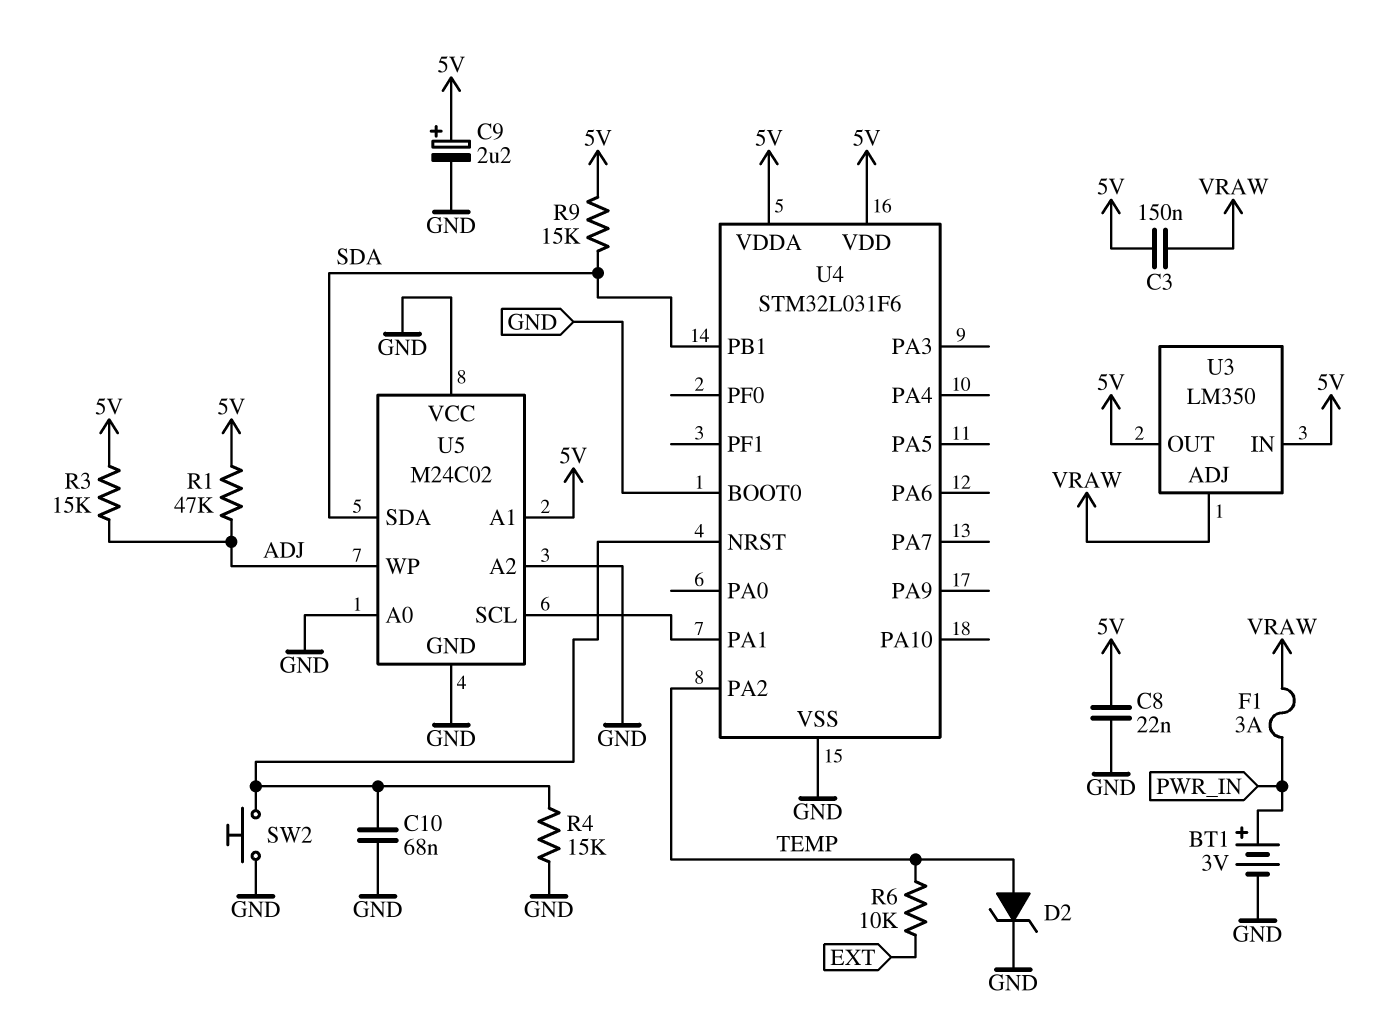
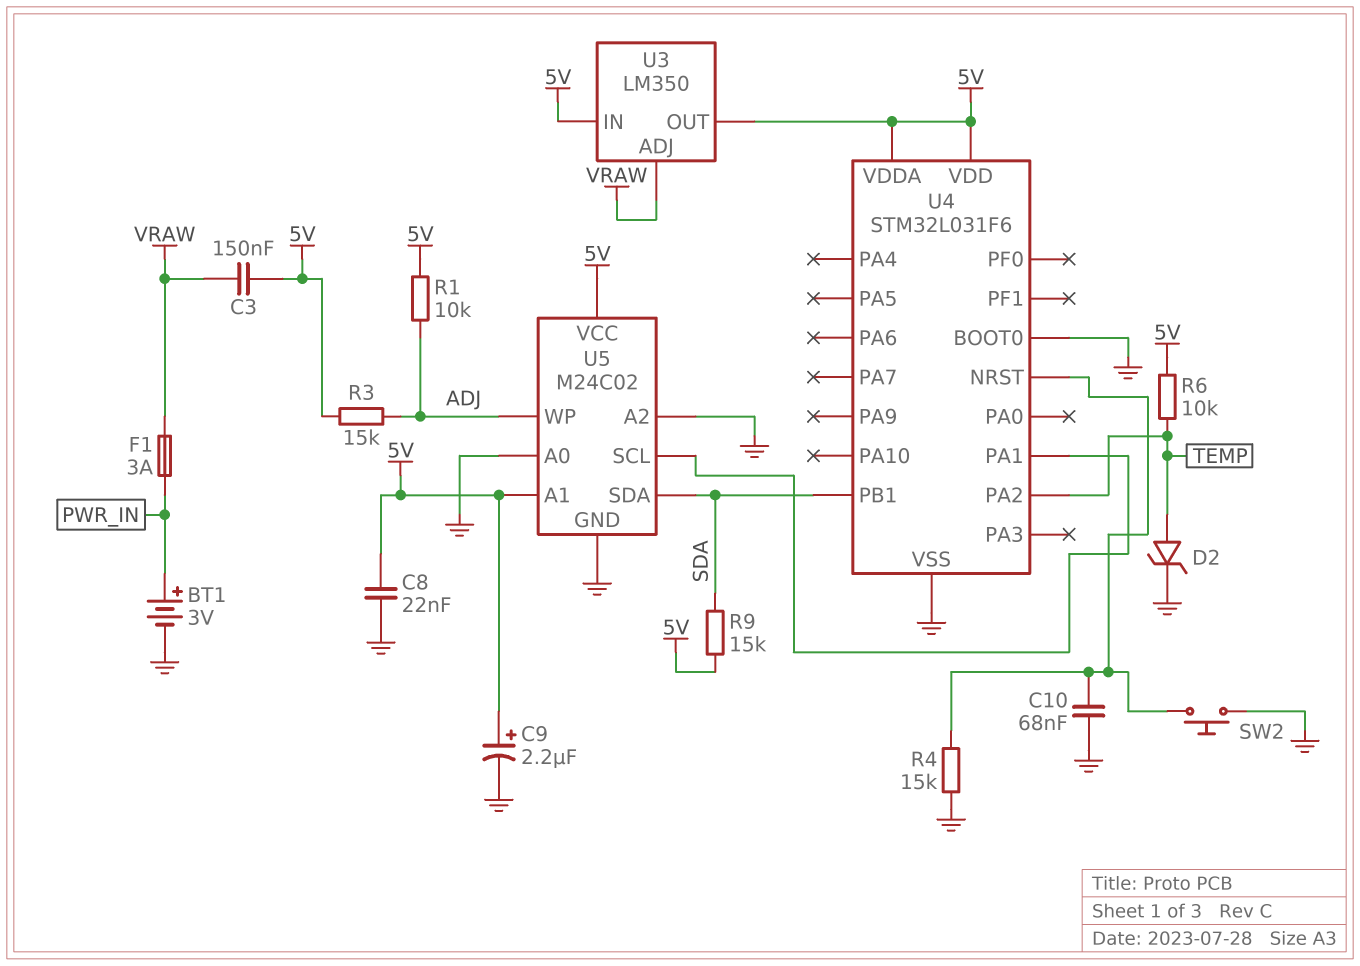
R1: 47k (5V, ADJ) -> 10k (5V, ADJ)
R6: 10k (EXT, TEMP) -> 10k (5V, TEMP)
U5 pin VCC: GND -> 5V

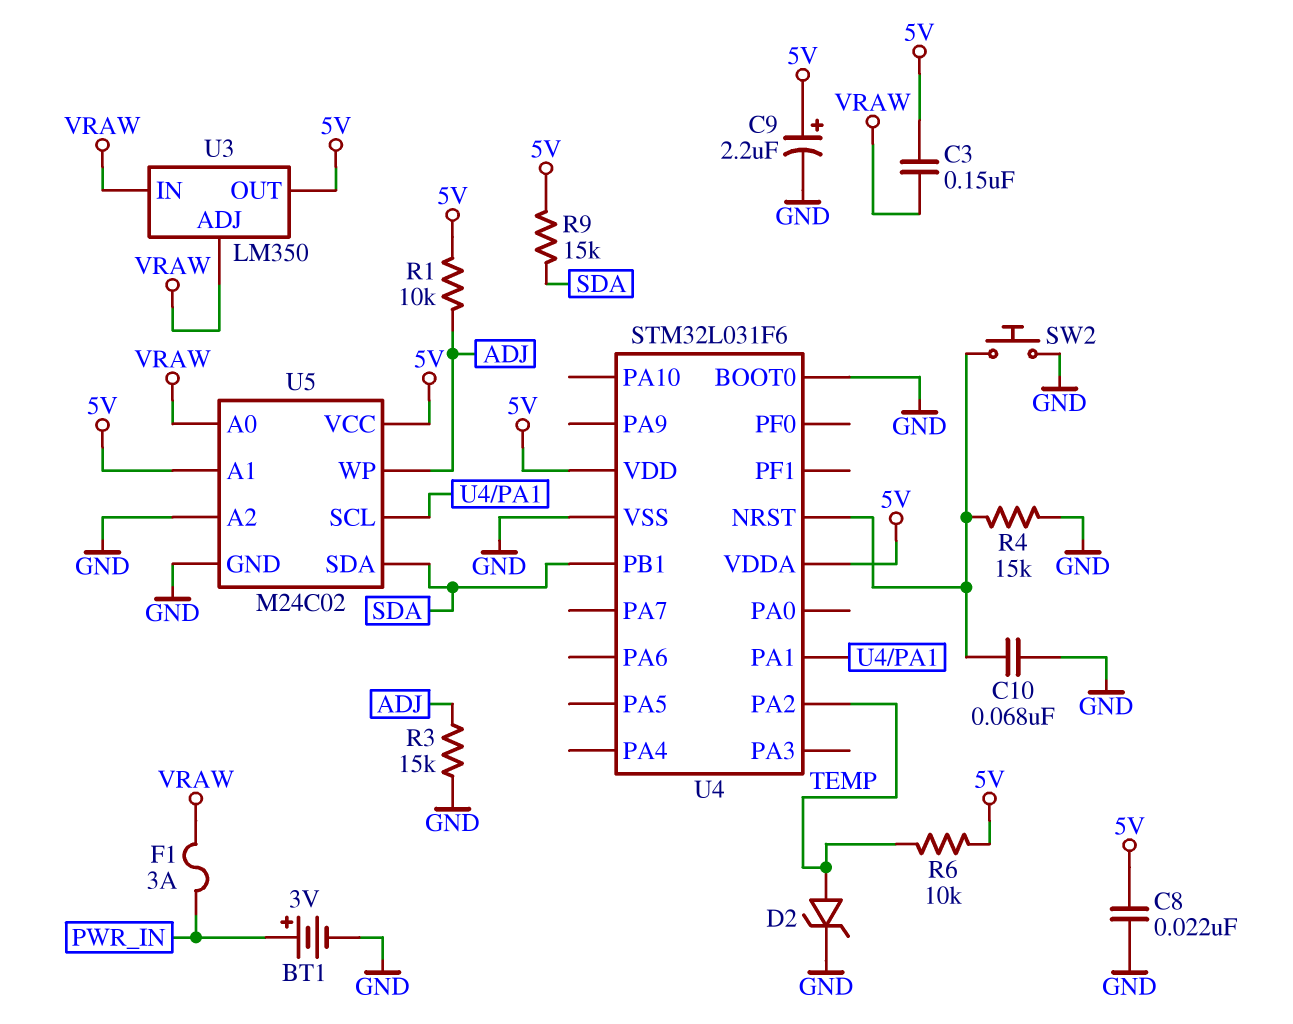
R3: 15k (5V, ADJ) -> 15k (ADJ, GND)
U3 pin IN: 5V -> VRAW
U5 pin A0: GND -> VRAW

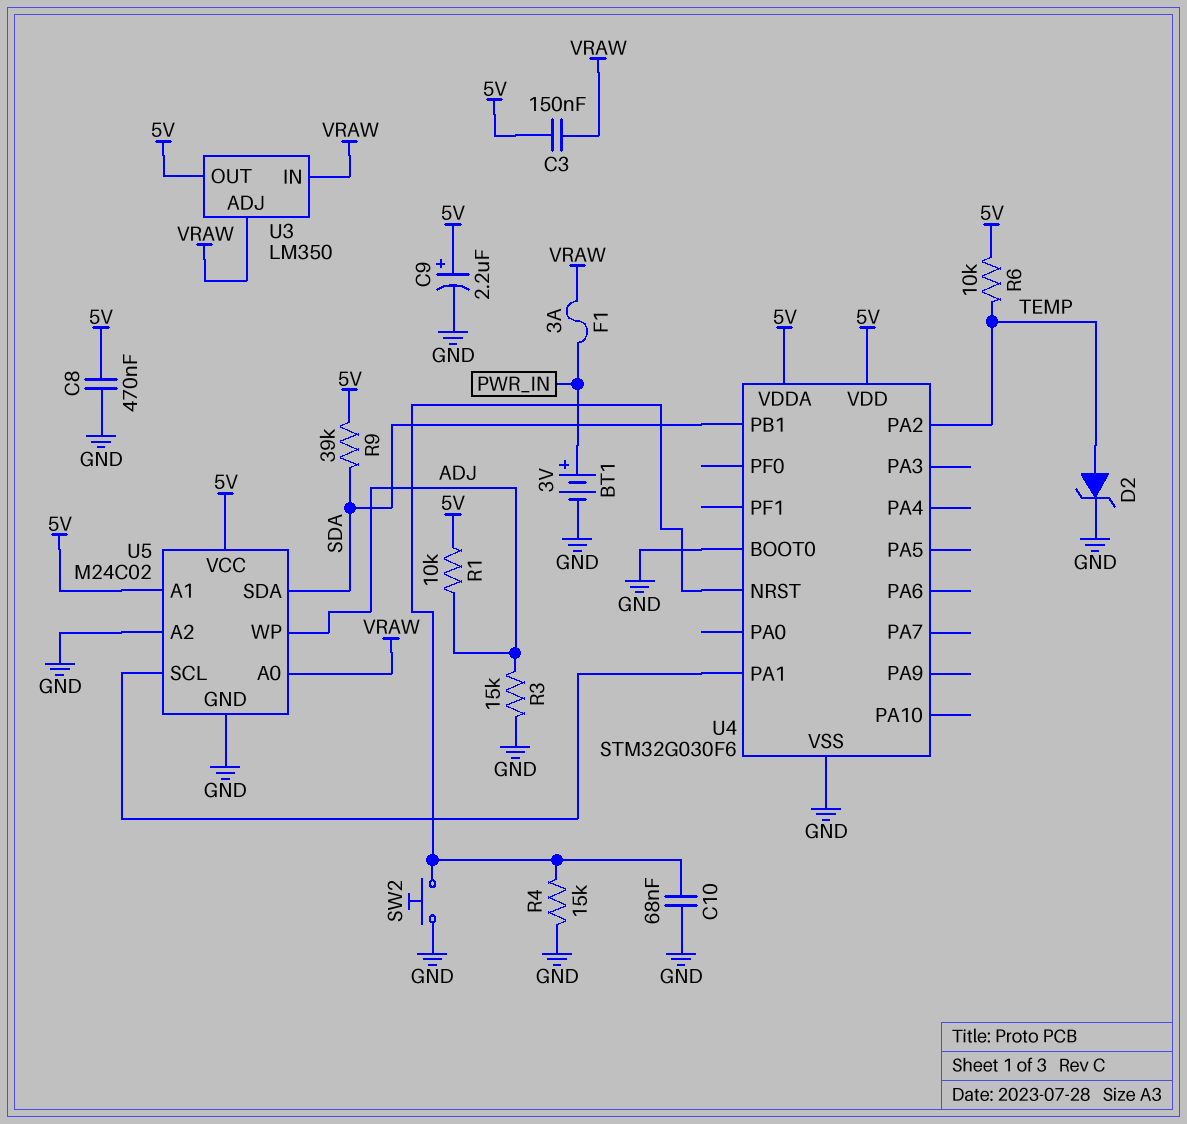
C8: 22nF (5V, GND) -> 470nF (5V, GND)
R9: 15k (5V, SDA) -> 39k (5V, SDA)
U4: STM32L031F6 -> STM32G030F6

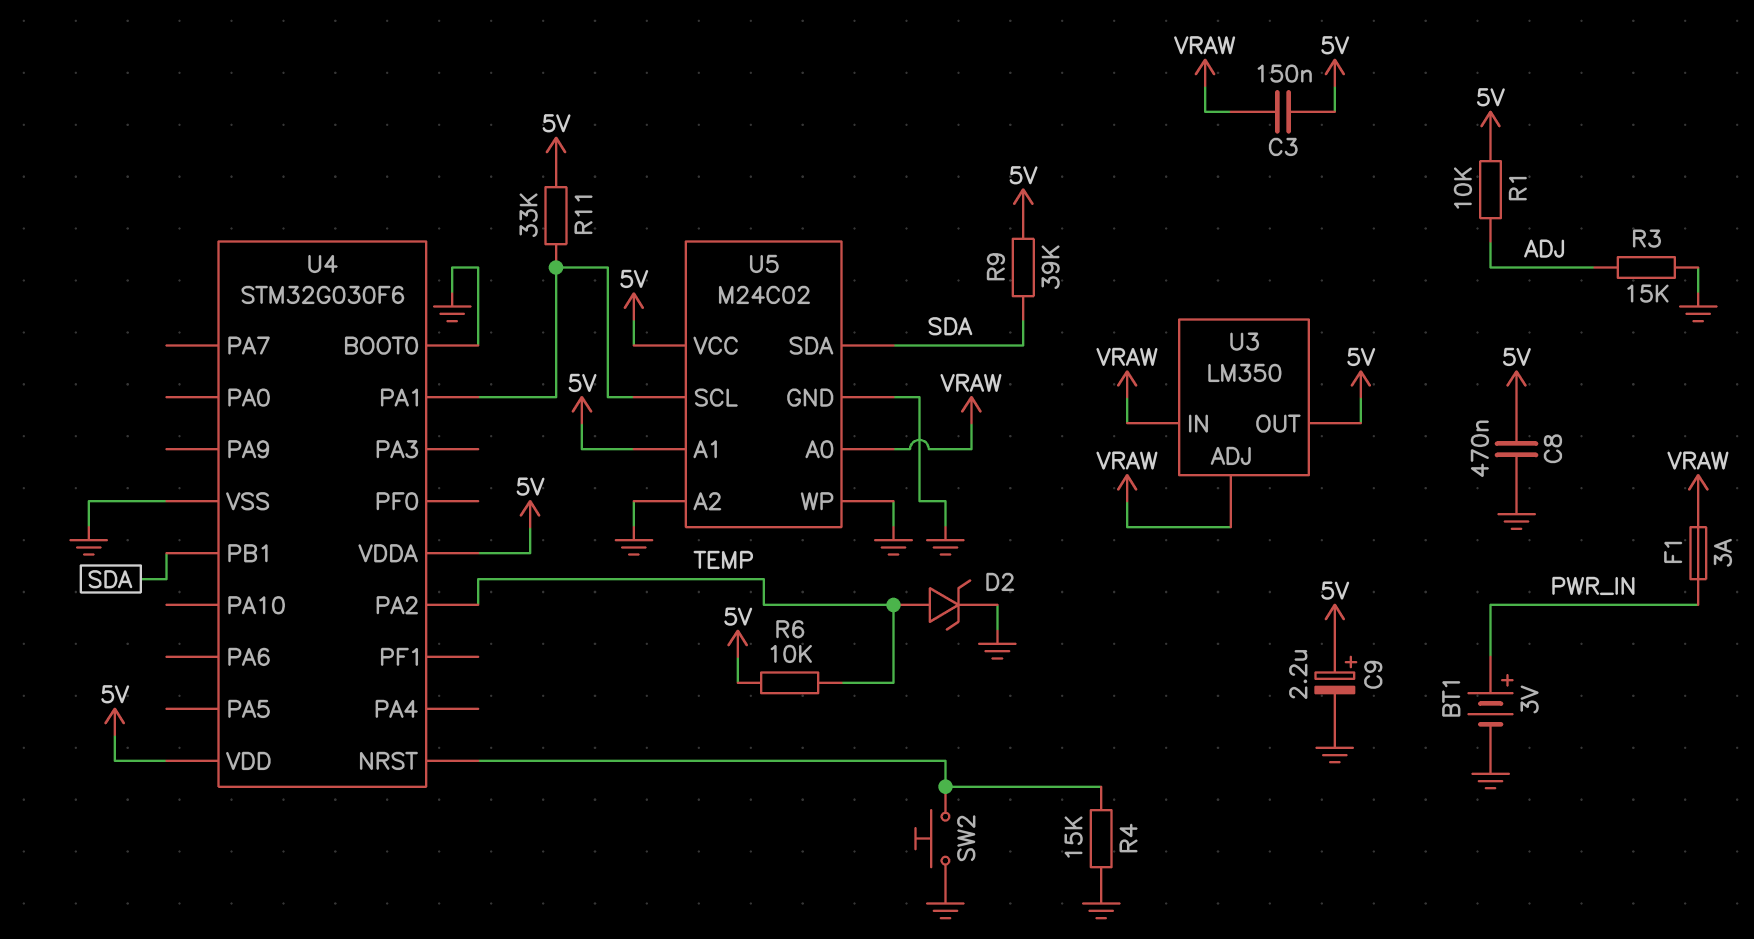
C10: 68nF (GND, U4/NRST) -> none
R11: none -> 33k (5V, U4/PA1)
U5 pin WP: ADJ -> GND

